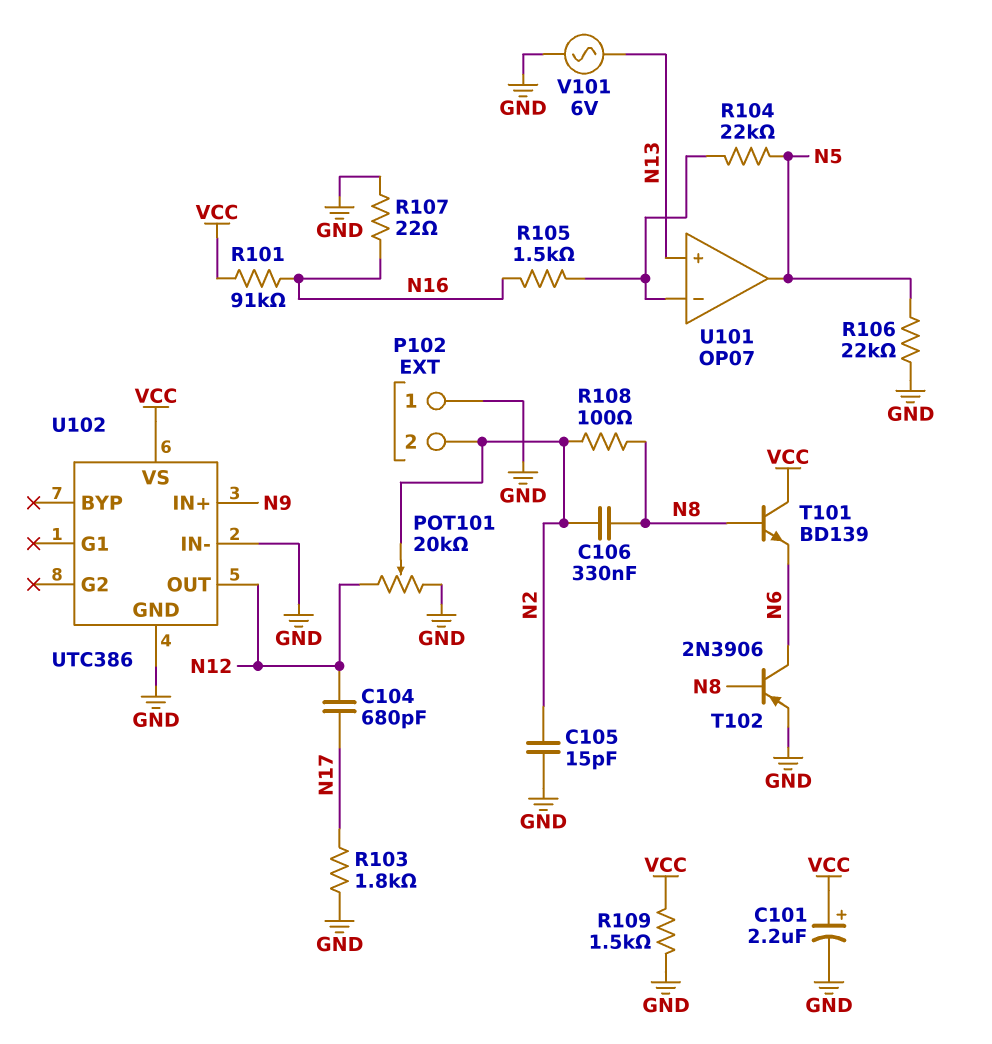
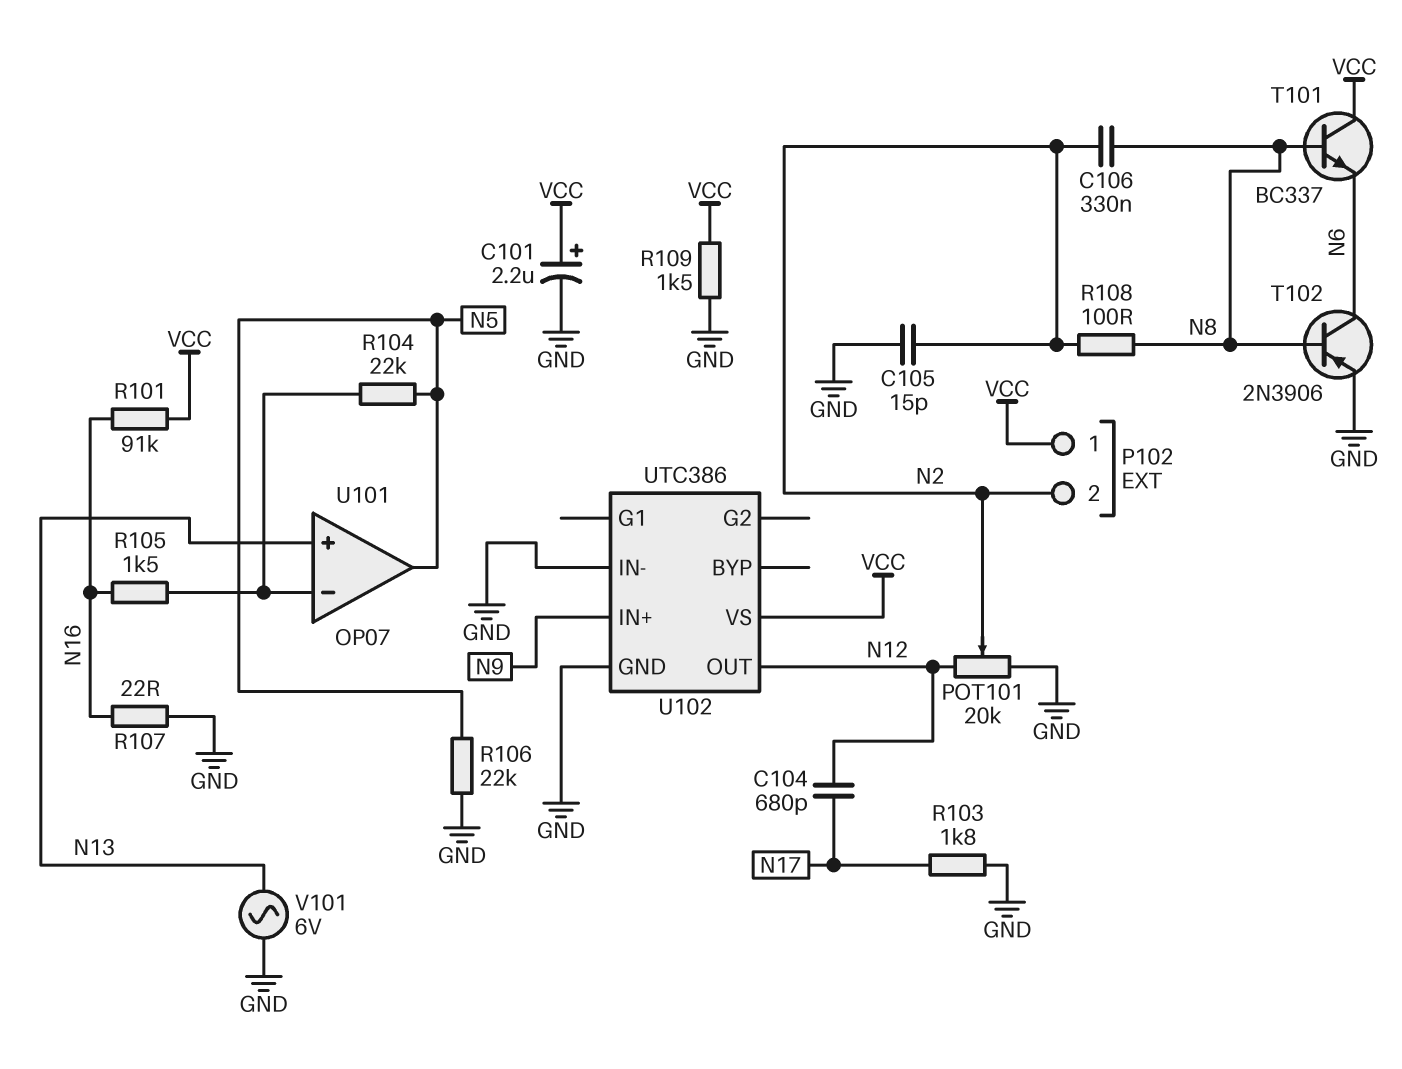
P102 pin 1: GND -> VCC
T101: NPN BD139 (B N8, C VCC, E N6) -> NPN BC337 (B N8, C VCC, E N6)

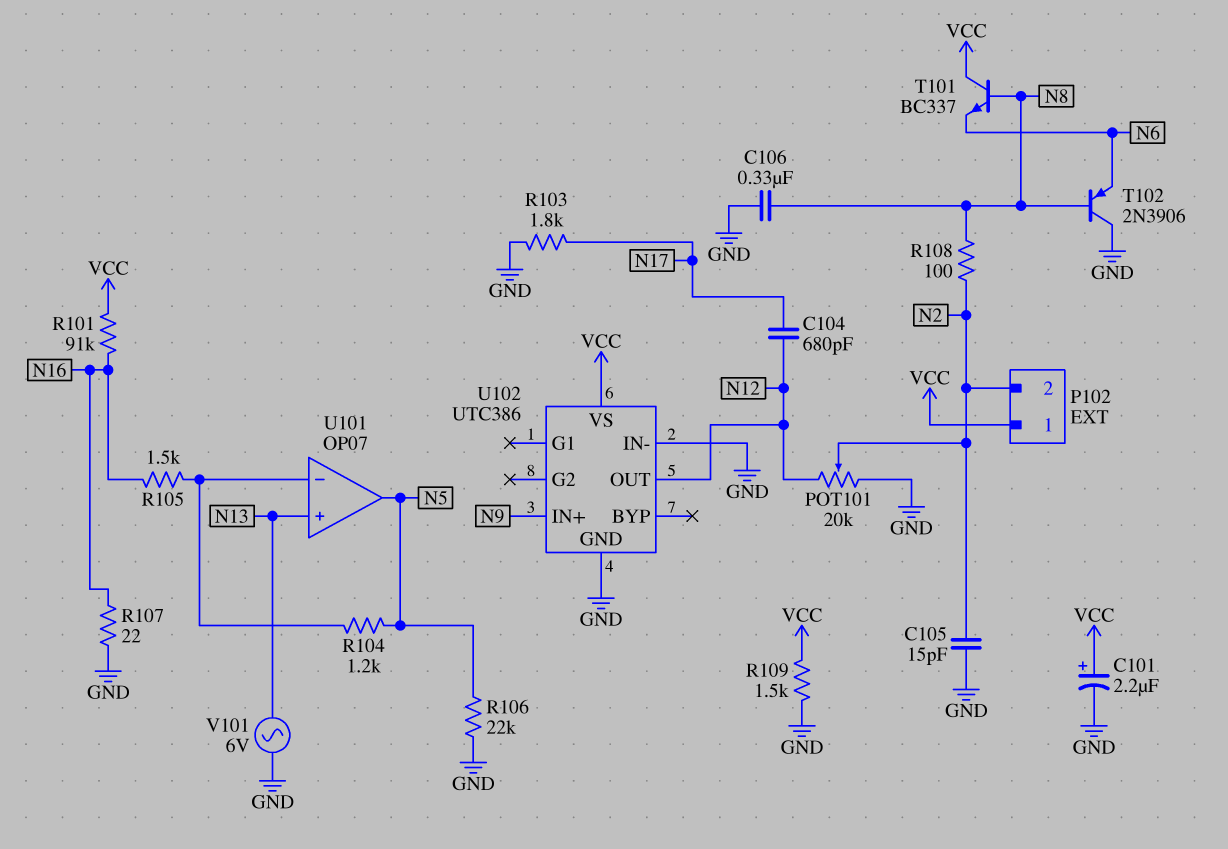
C106: 330nF (N2, N8) -> 330nF (GND, N8)
R104: 22k (N5, U101/in-) -> 1.2k (N5, U101/in-)
T102: PNP 2N3906 (B N8, C N6, E GND) -> PNP 2N3906 (B N8, C GND, E N6)

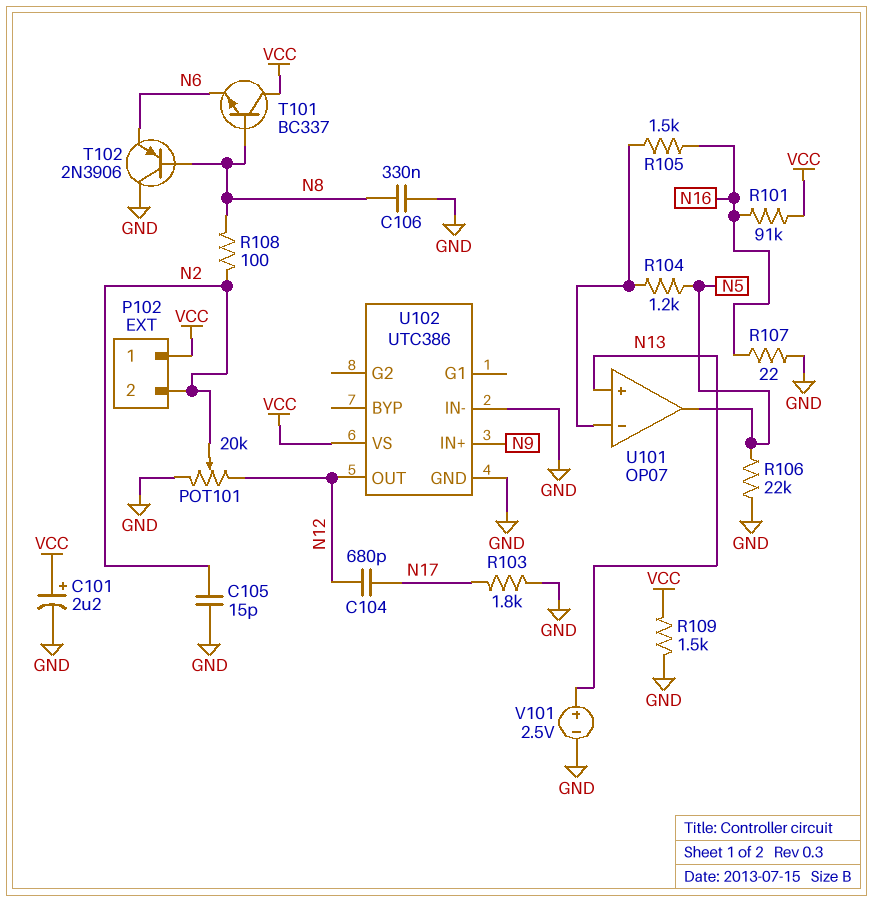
V101: AC 6V (GND, N13) -> 2.5V (plus N13, minus GND)

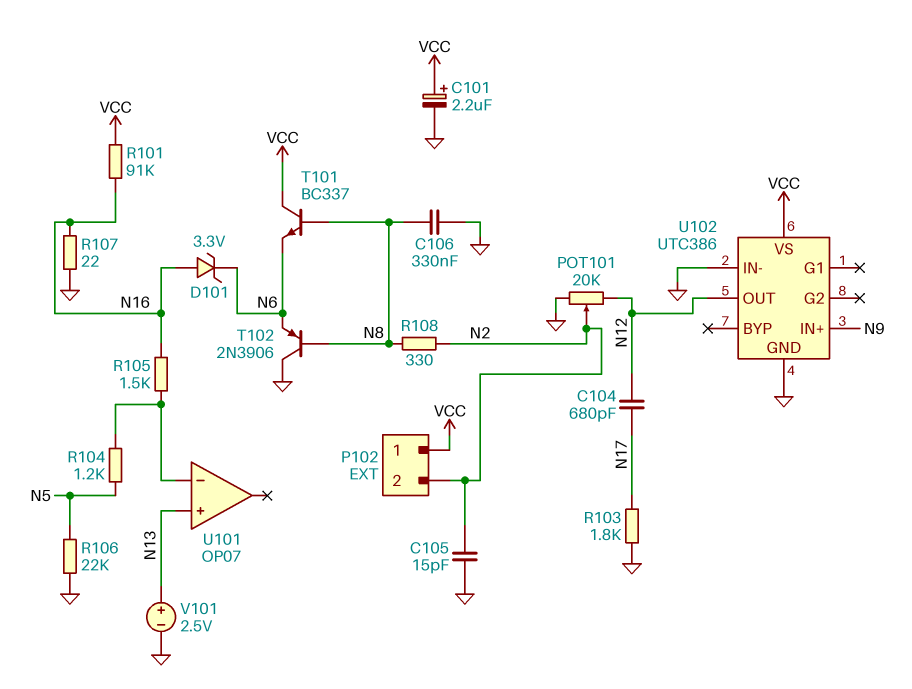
D101: none -> zener 3.3V (A N16, K N6)
R108: 100 (N2, N8) -> 330 (N2, N8)
R109: 1.5k (GND, VCC) -> none
U101 pin out: N5 -> none

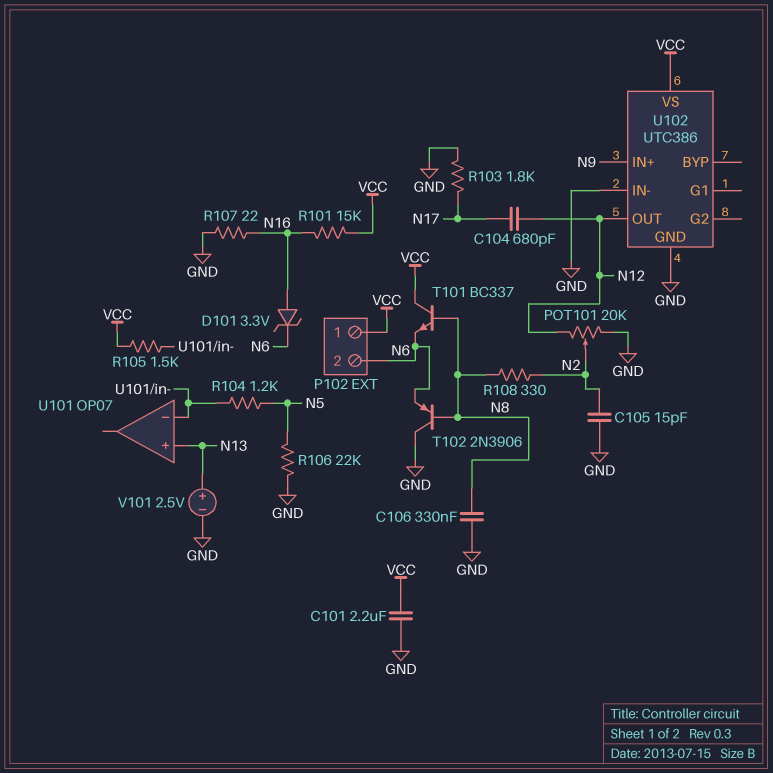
C101: 2.2uF (plus VCC, minus GND) -> 2.2uF (GND, VCC)
P102 pin 2: N2 -> N6
R101: 91k (N16, VCC) -> 15k (N16, VCC)
R105: 1.5k (N16, U101/in-) -> 1.5k (U101/in-, VCC)

